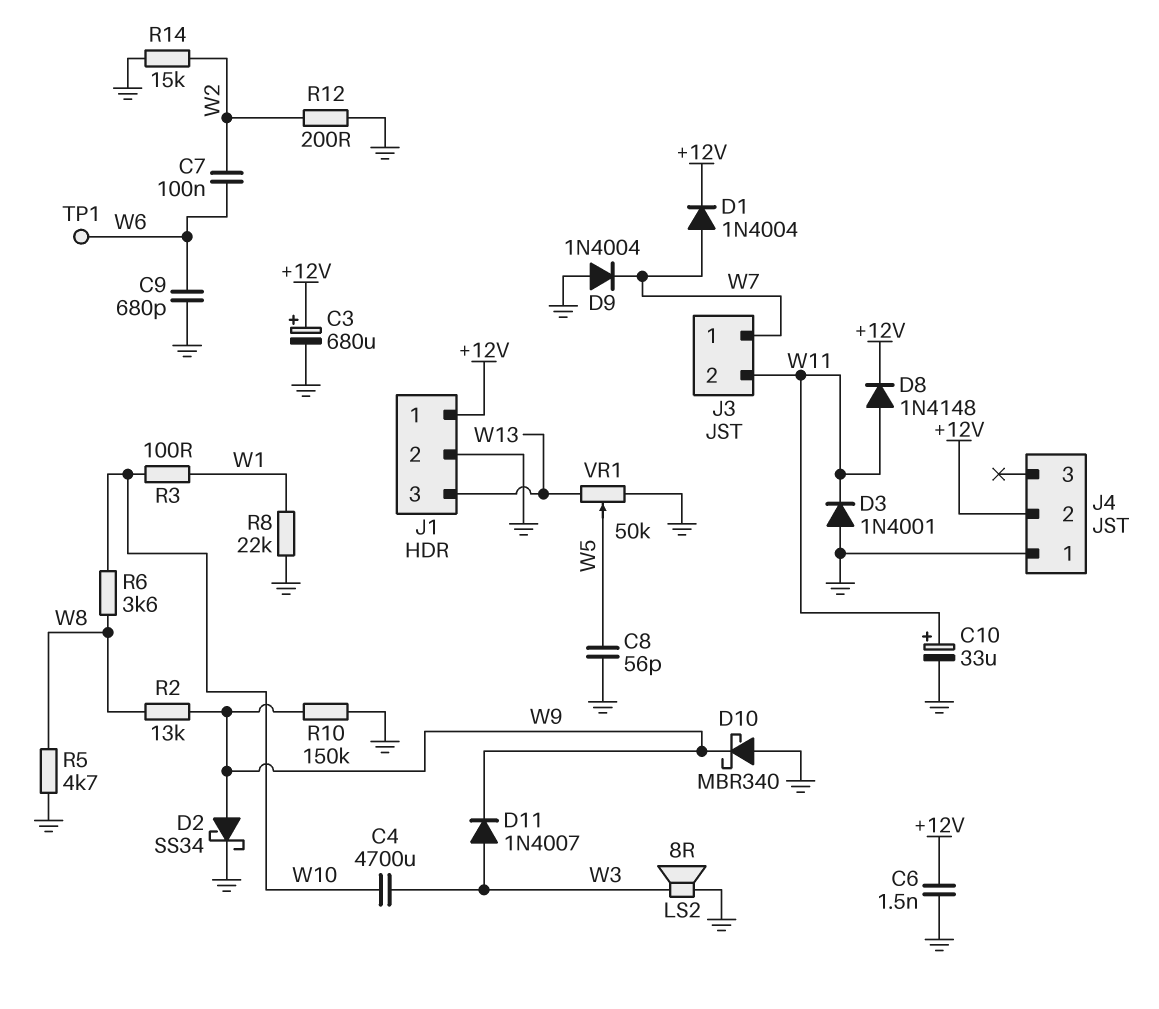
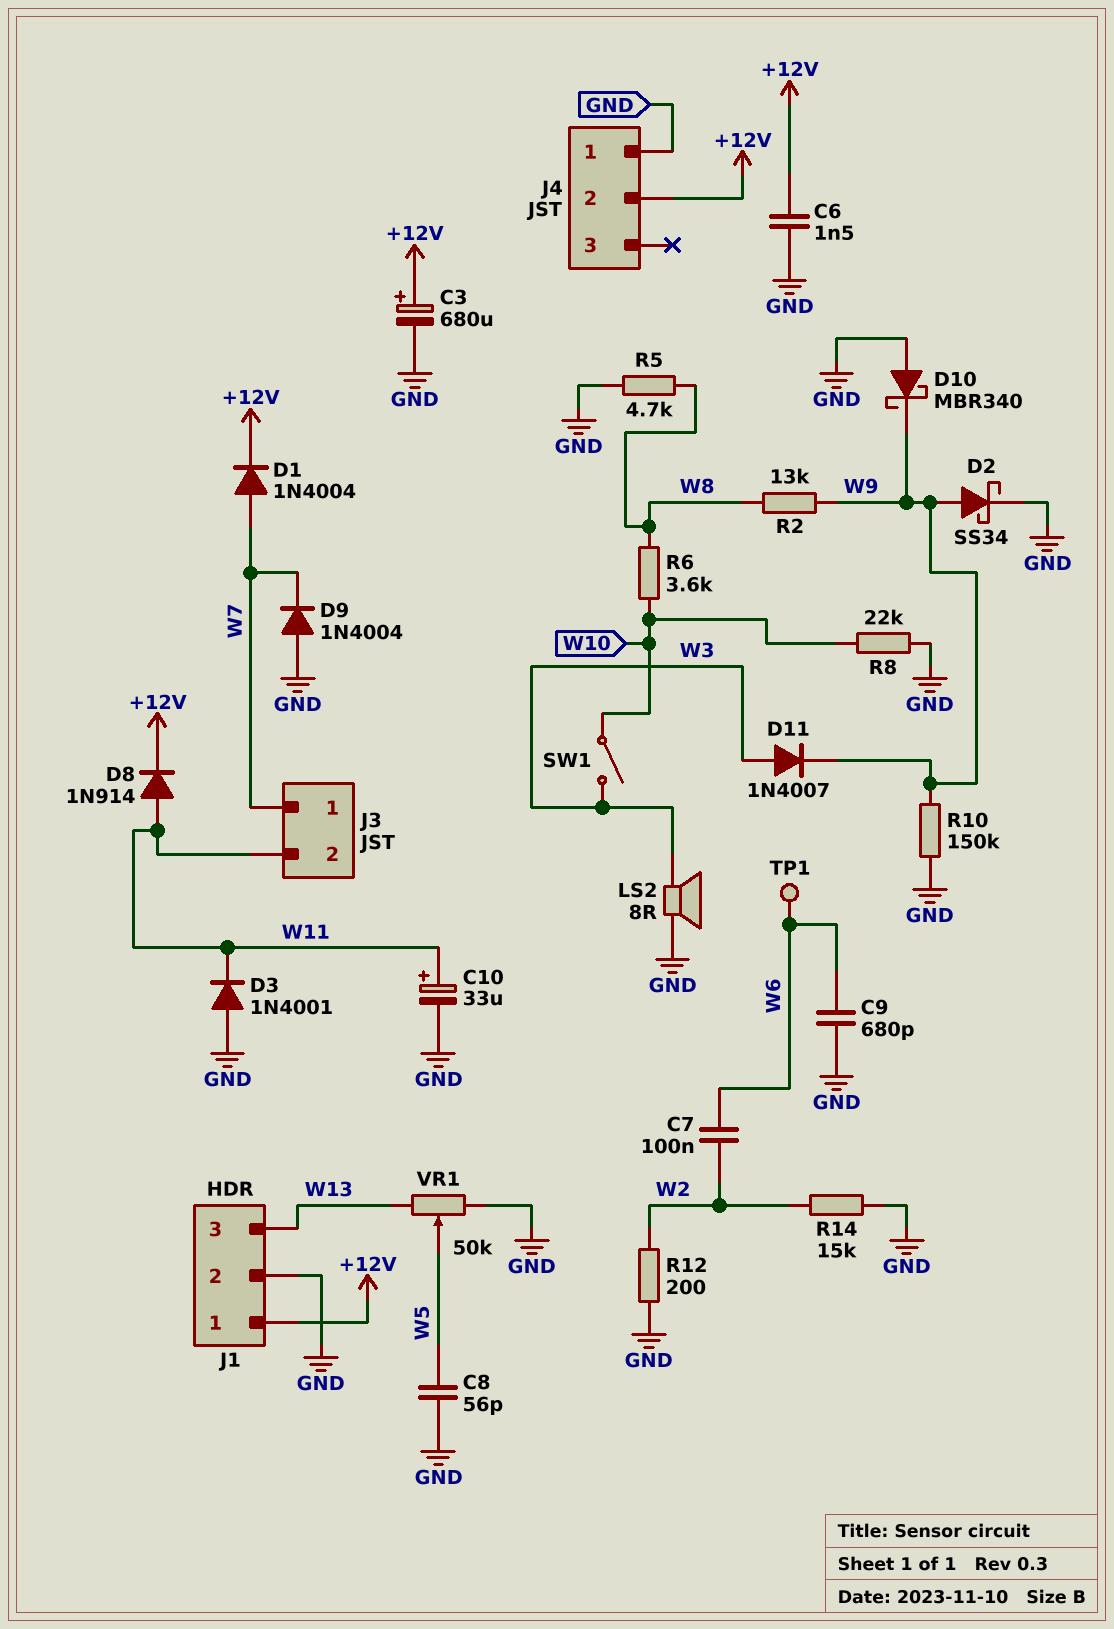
C4: 4700uF (W3, W10) -> none
D8: diode 1N4148 (A W11, K +12V) -> diode 1N914 (A W11, K +12V)
R3: 100 (W1, W10) -> none
R8: 22k (GND, W1) -> 22k (GND, W10)
SW1: none -> switch (W3, W10)

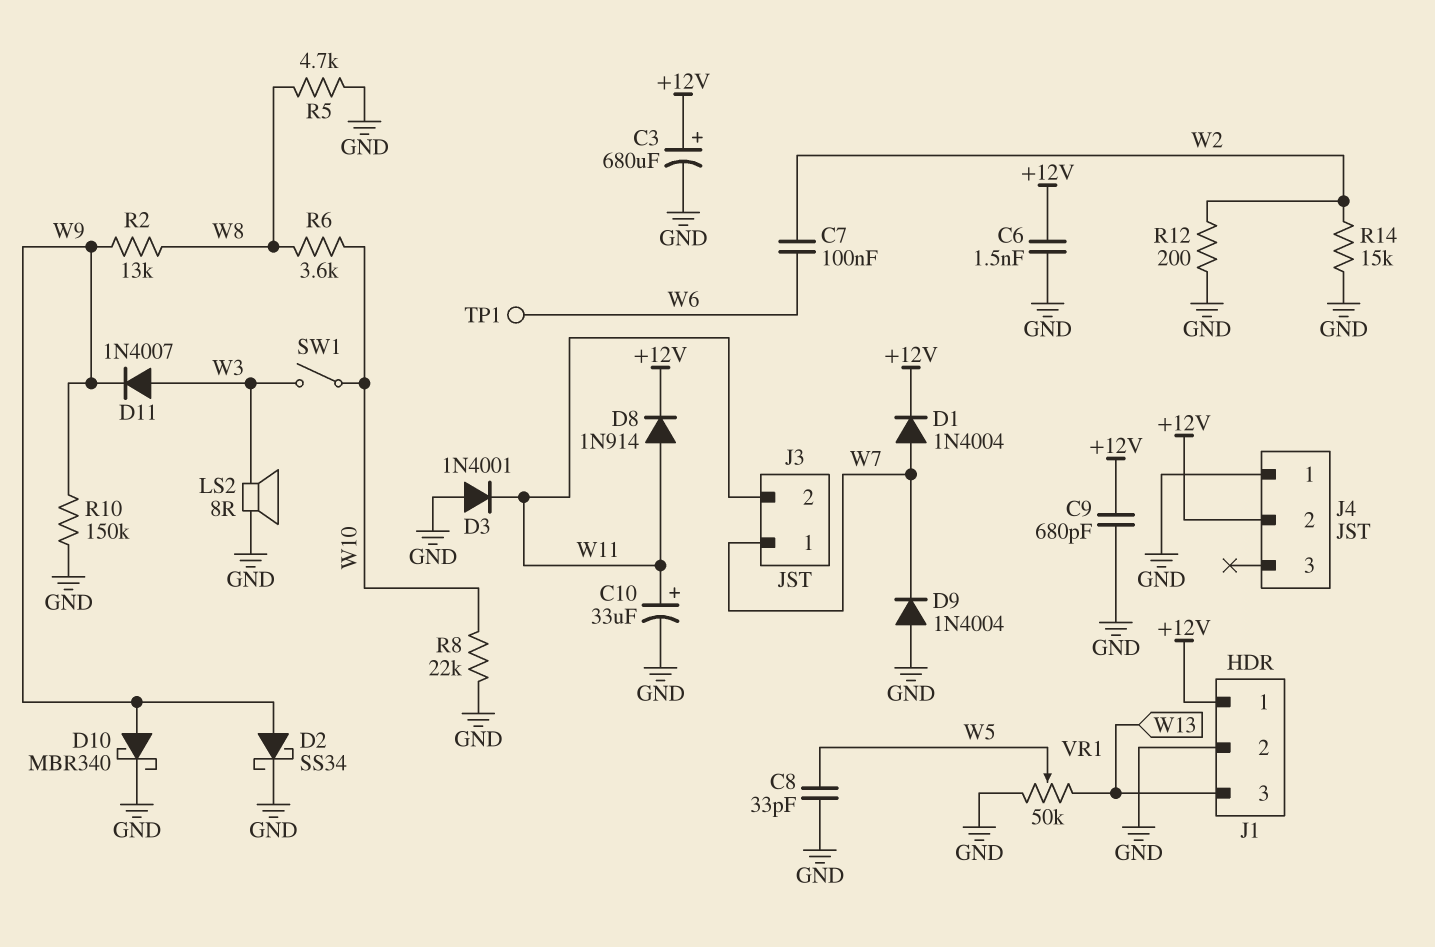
C8: 56pF (GND, W5) -> 33pF (GND, W5)
C9: 680pF (GND, W6) -> 680pF (+12V, GND)
D10: schottky MBR340 (A GND, K W9) -> schottky MBR340 (A W9, K GND)

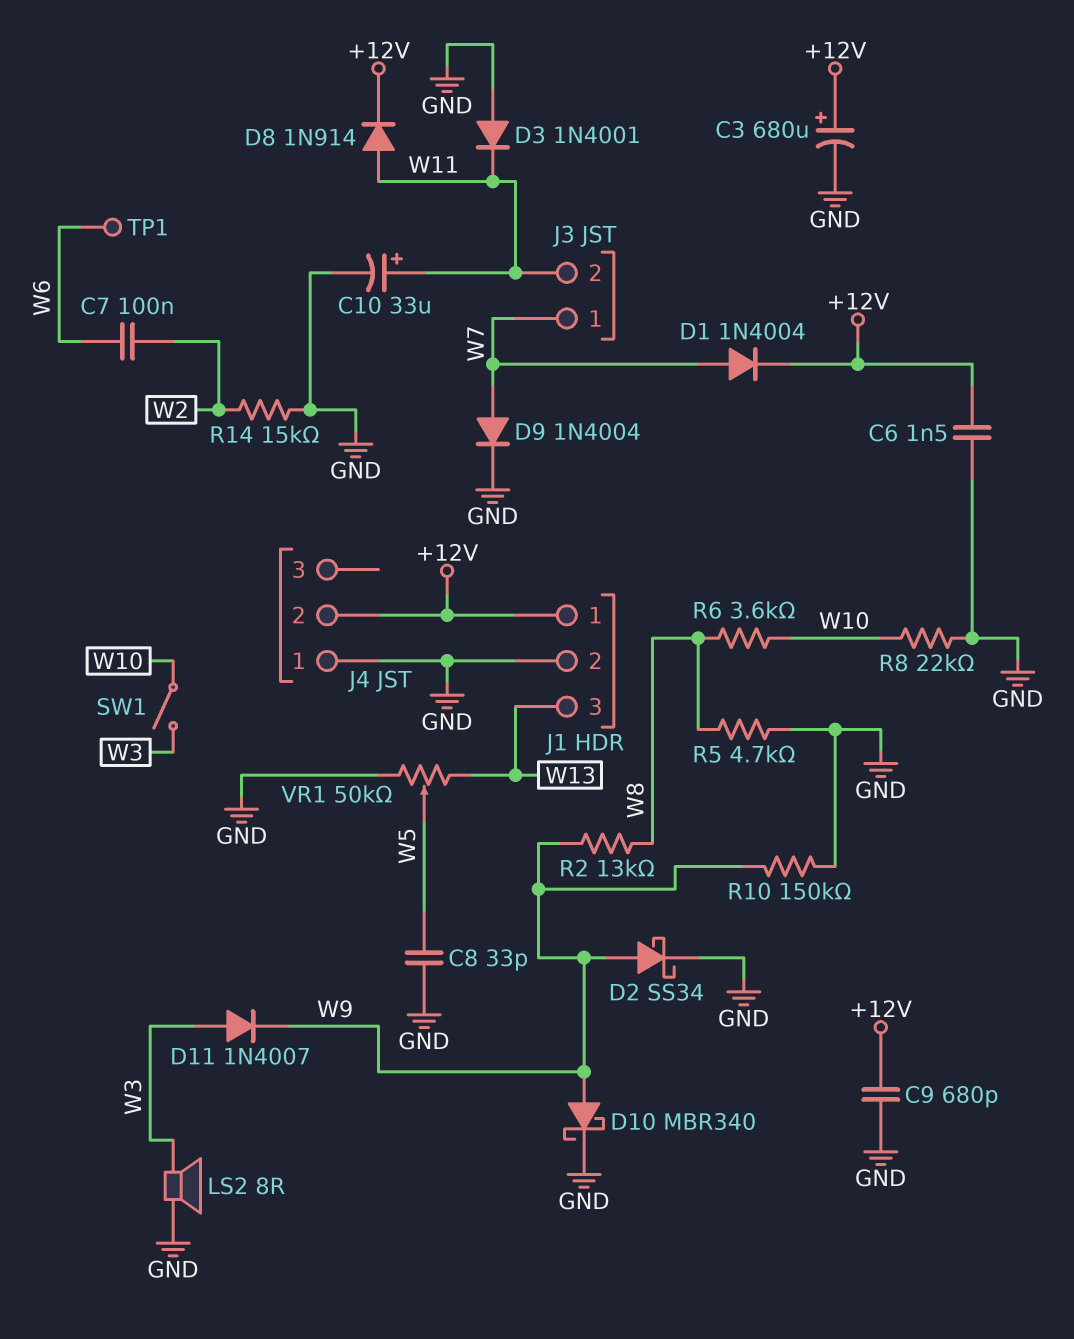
D9: diode 1N4004 (A GND, K W7) -> diode 1N4004 (A W7, K GND)
R12: 200 (GND, W2) -> none

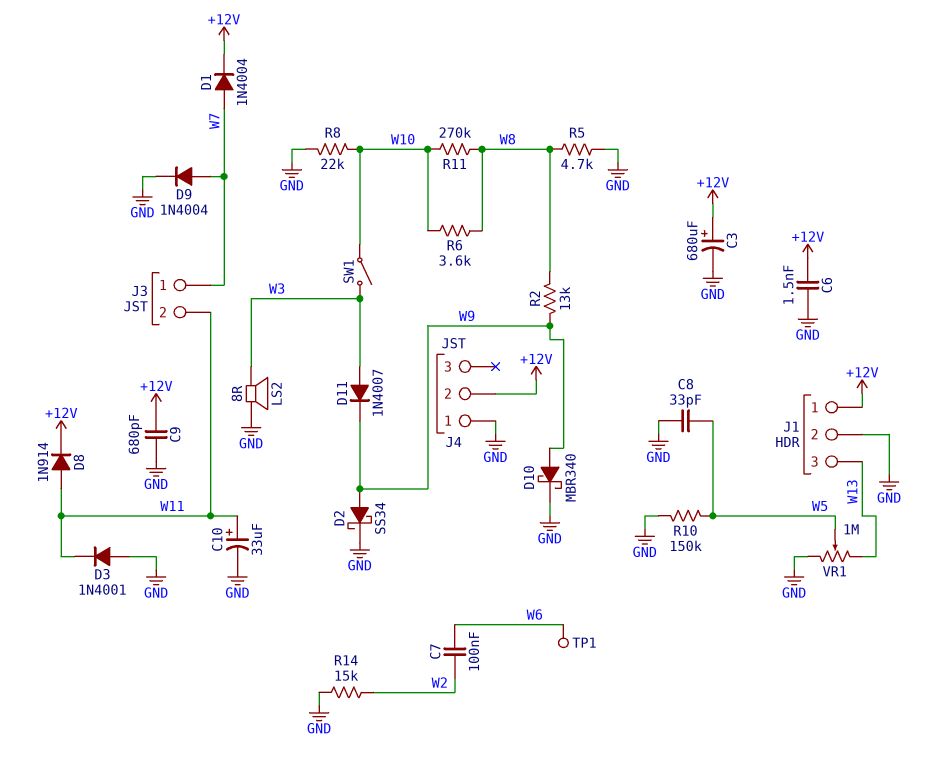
R10: 150k (GND, W9) -> 150k (GND, W5)
R11: none -> 270k (W8, W10)
VR1: 50k (GND, W13, wiper W5) -> 1M (GND, W13, wiper W5)

